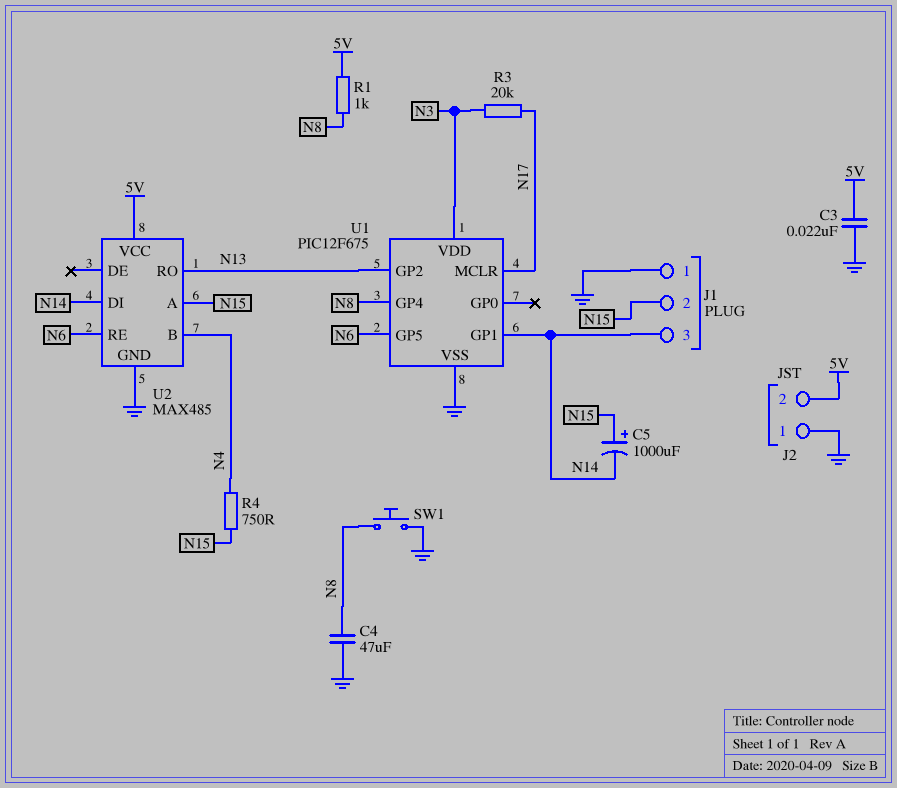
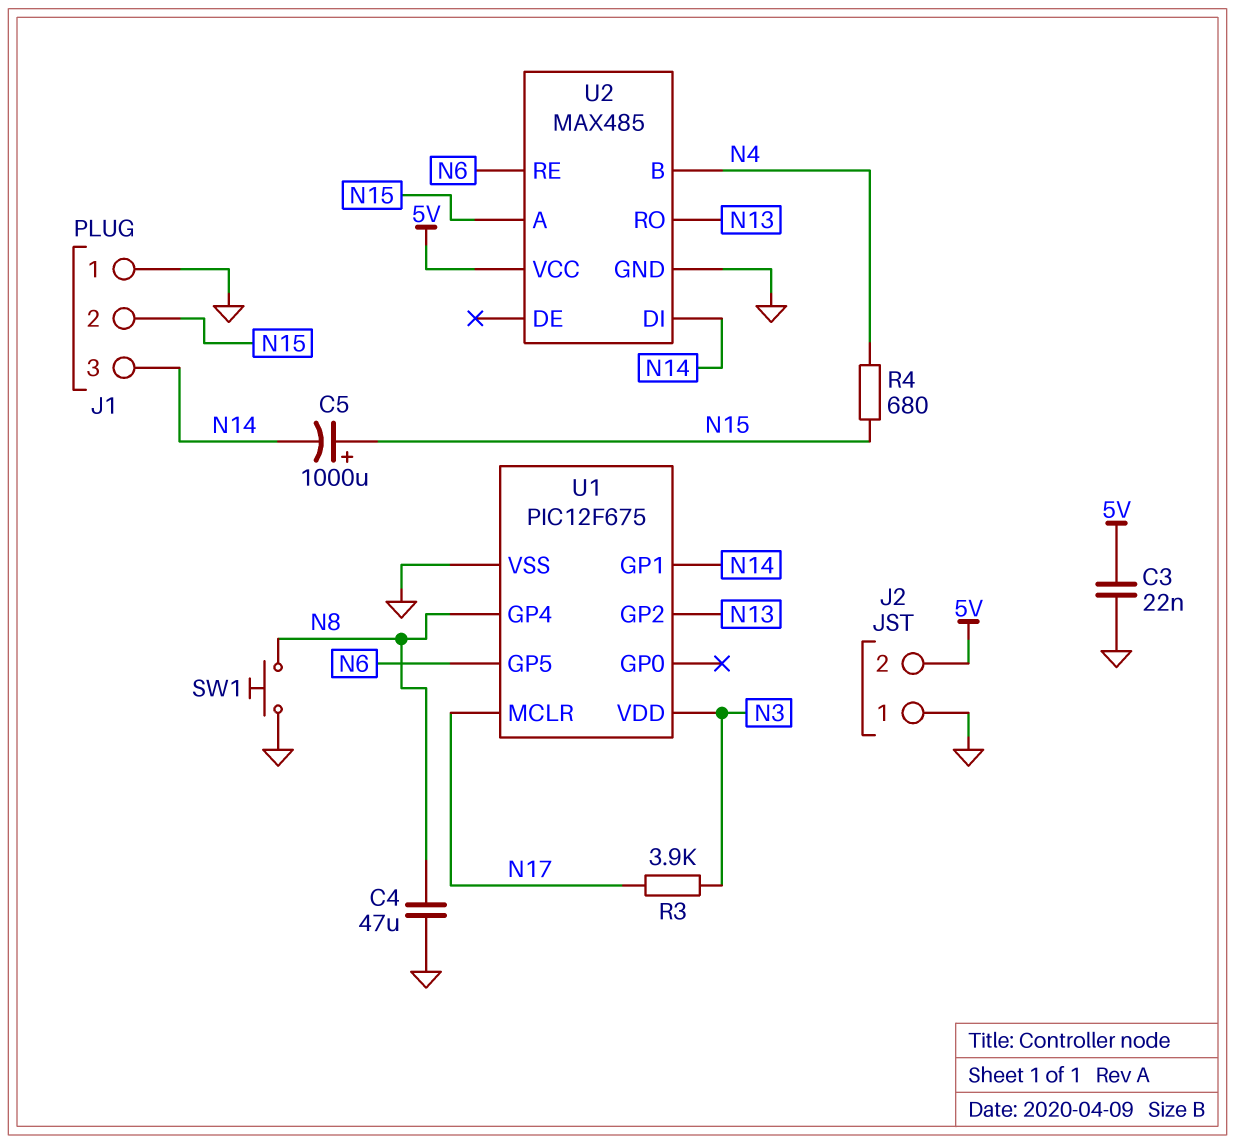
R1: 1k (5V, N8) -> none
R3: 20k (N3, N17) -> 3.9k (N3, N17)
R4: 750 (N4, N15) -> 680 (N4, N15)

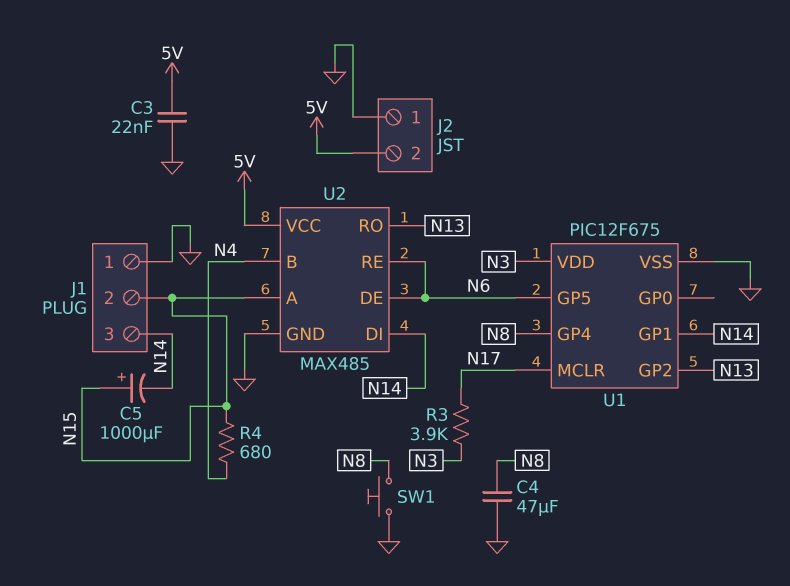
U2 pin DE: none -> N6

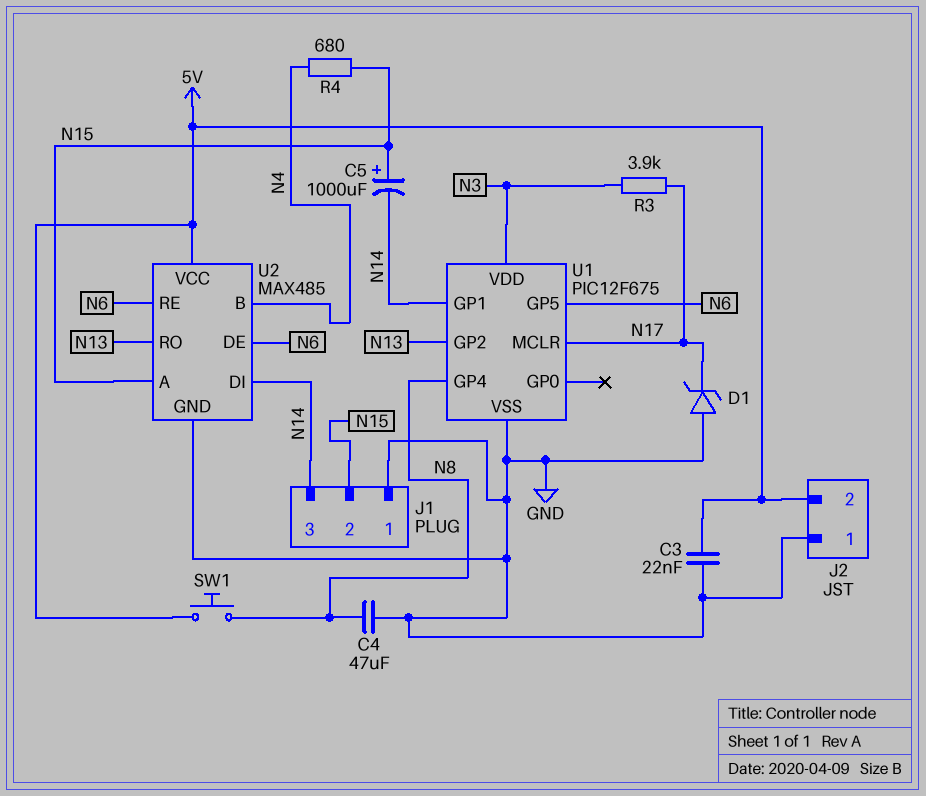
D1: none -> zener (A GND, K N17)
SW1: button (GND, N8) -> button (5V, N8)

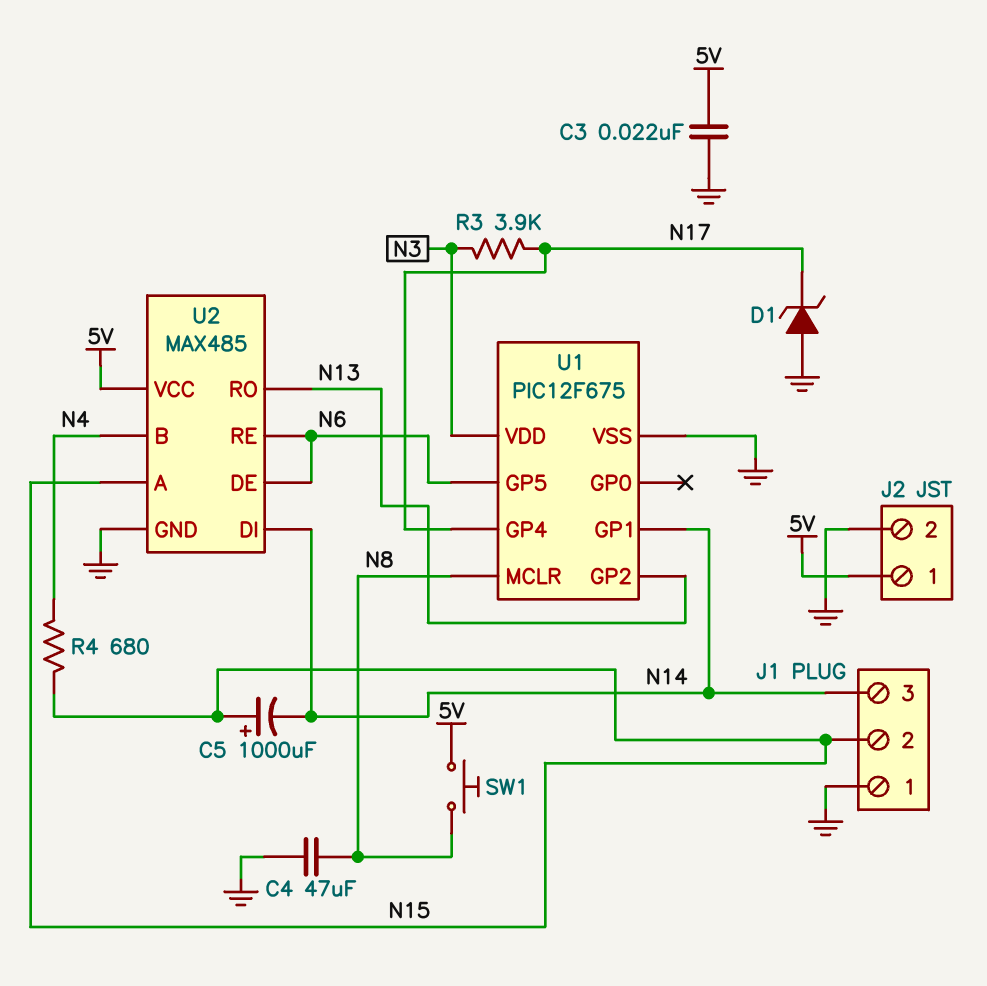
J2 pin 1: GND -> 5V
J2 pin 2: 5V -> GND
U1 pin GP4: N8 -> N17
U1 pin MCLR: N17 -> N8

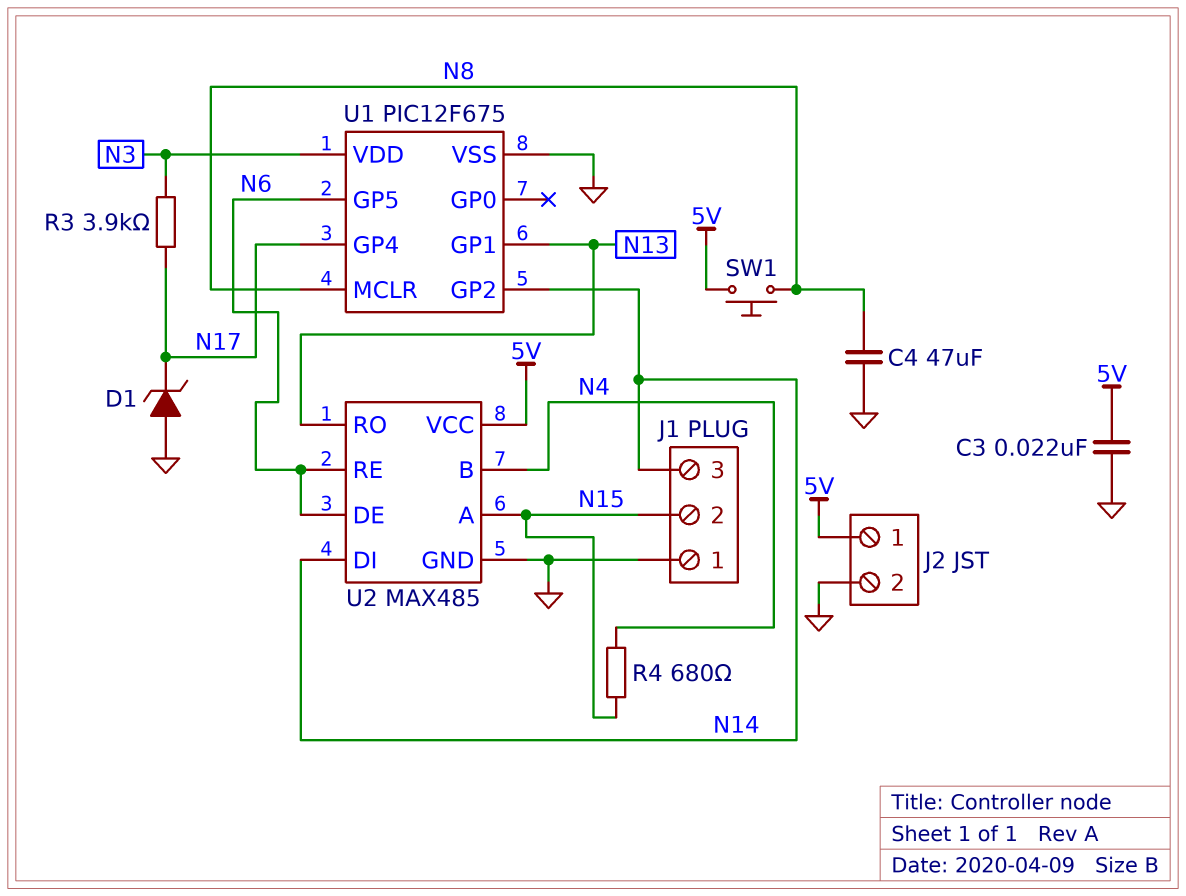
C5: 1000uF (plus N15, minus N14) -> none
U1 pin GP1: N14 -> N13
U1 pin GP2: N13 -> N14

